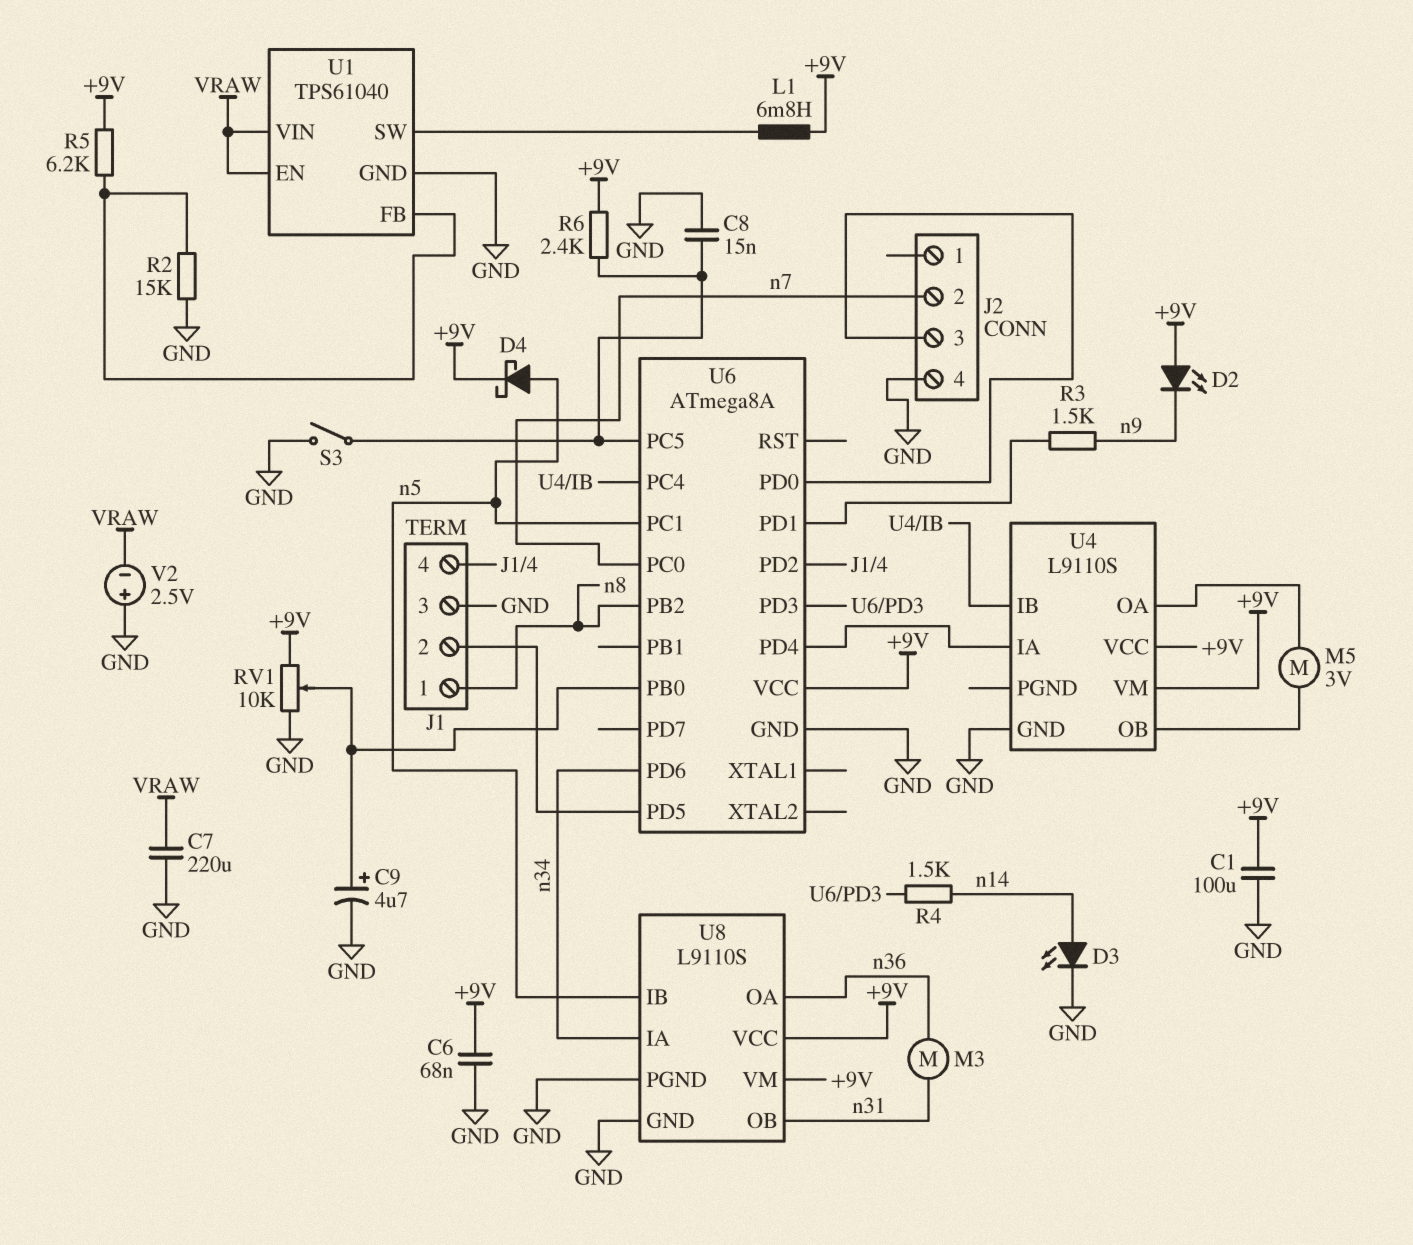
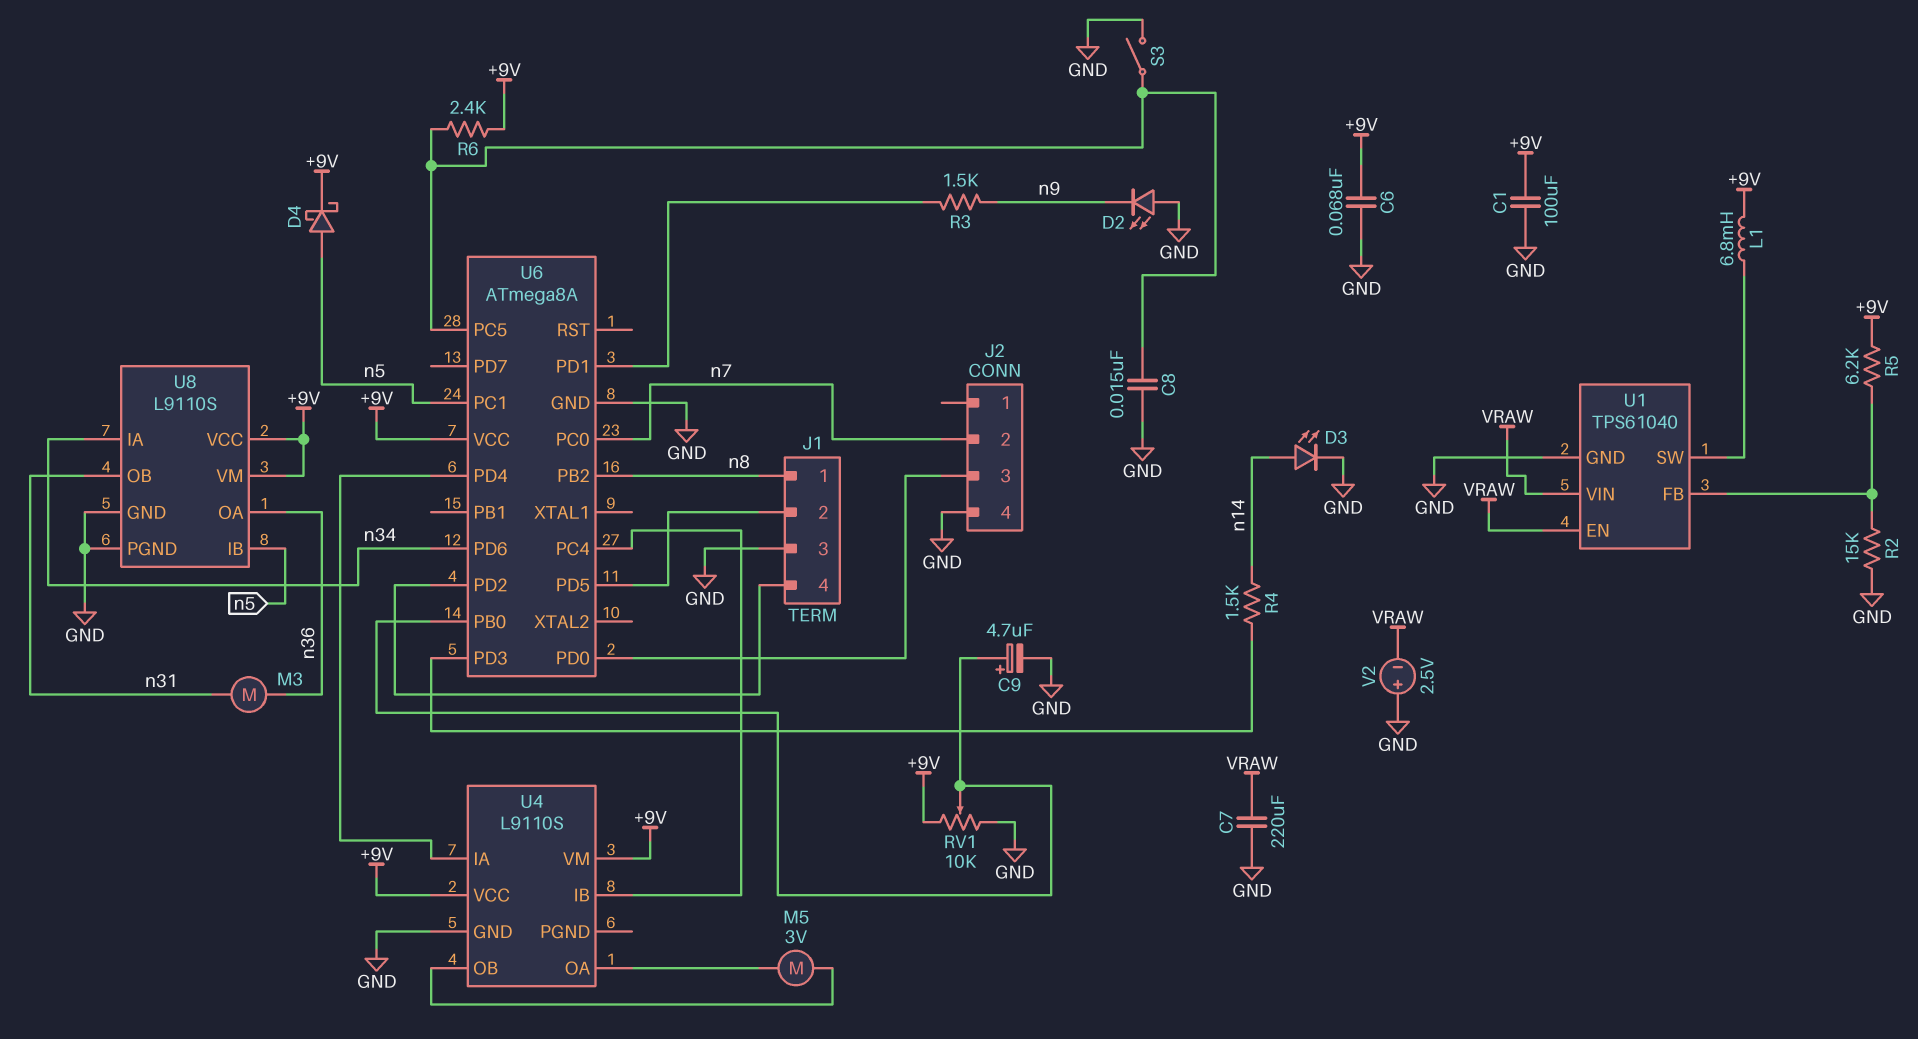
D2: LED (A +9V, K n9) -> LED (A GND, K n9)

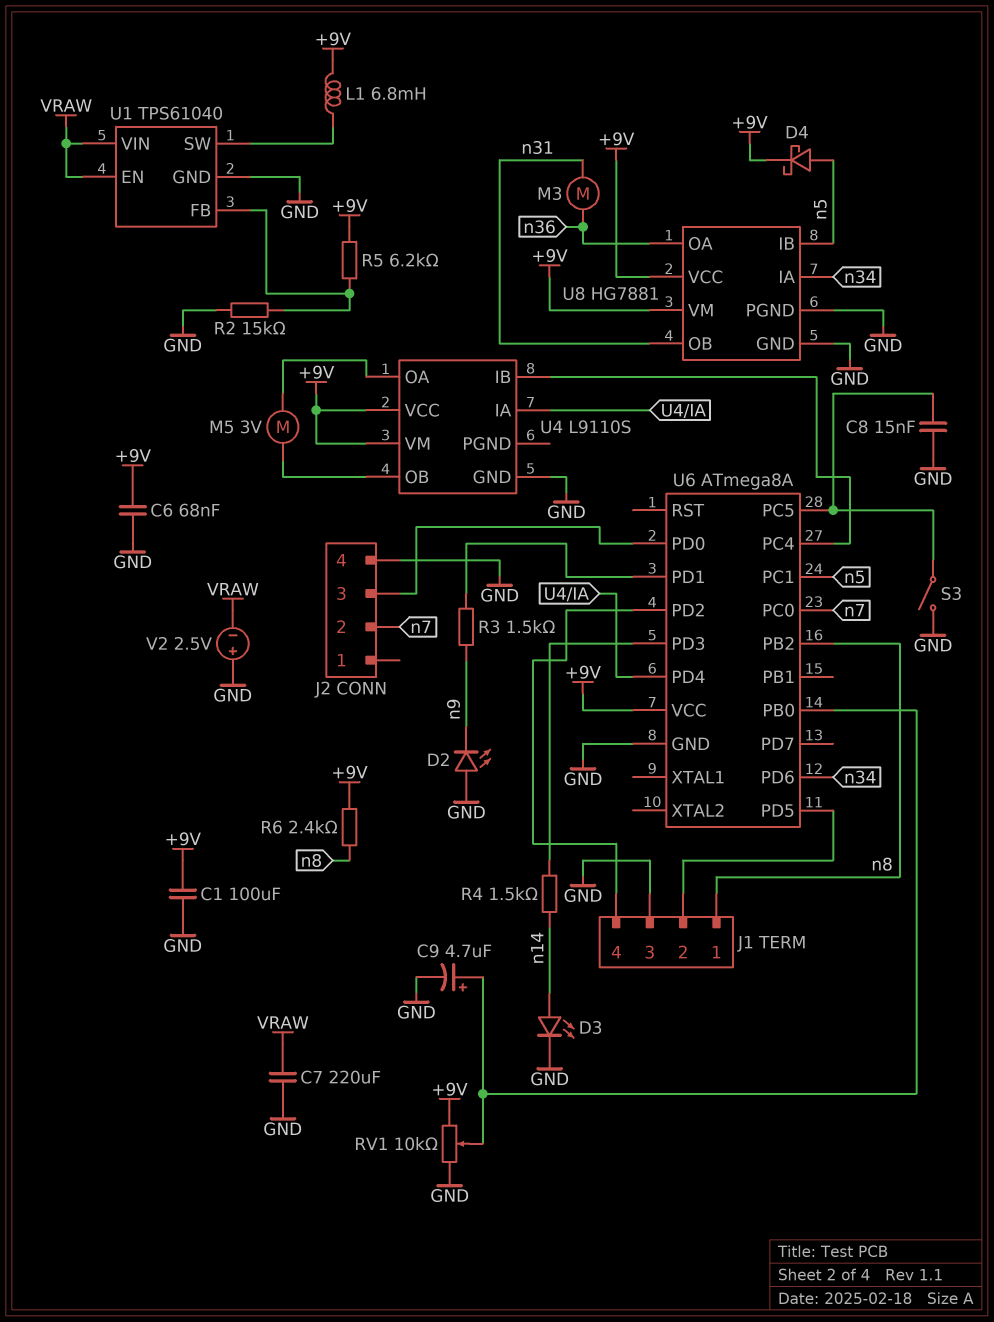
R6: 2.4k (+9V, U6/PC5) -> 2.4k (+9V, n8)
U8: L9110S -> HG7881

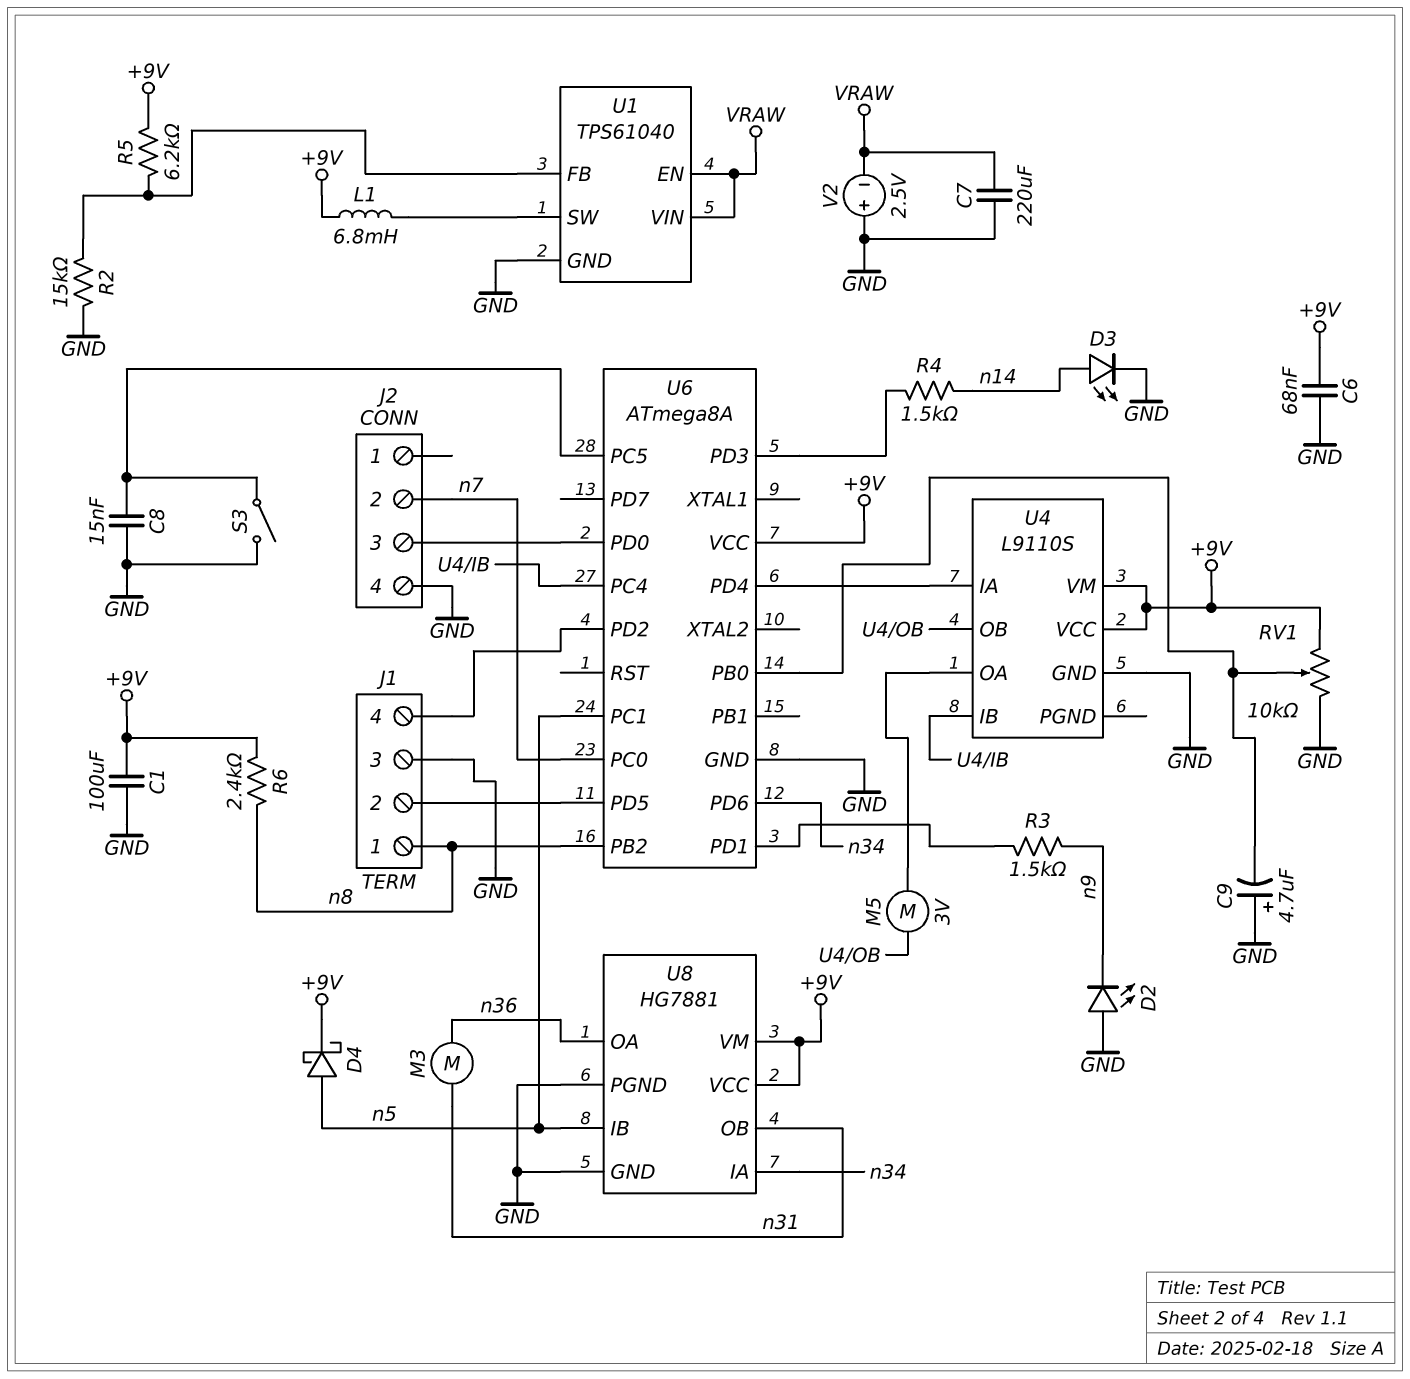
C9: 4.7uF (plus U6/PB0, minus GND) -> 4.7uF (plus GND, minus U6/PB0)

